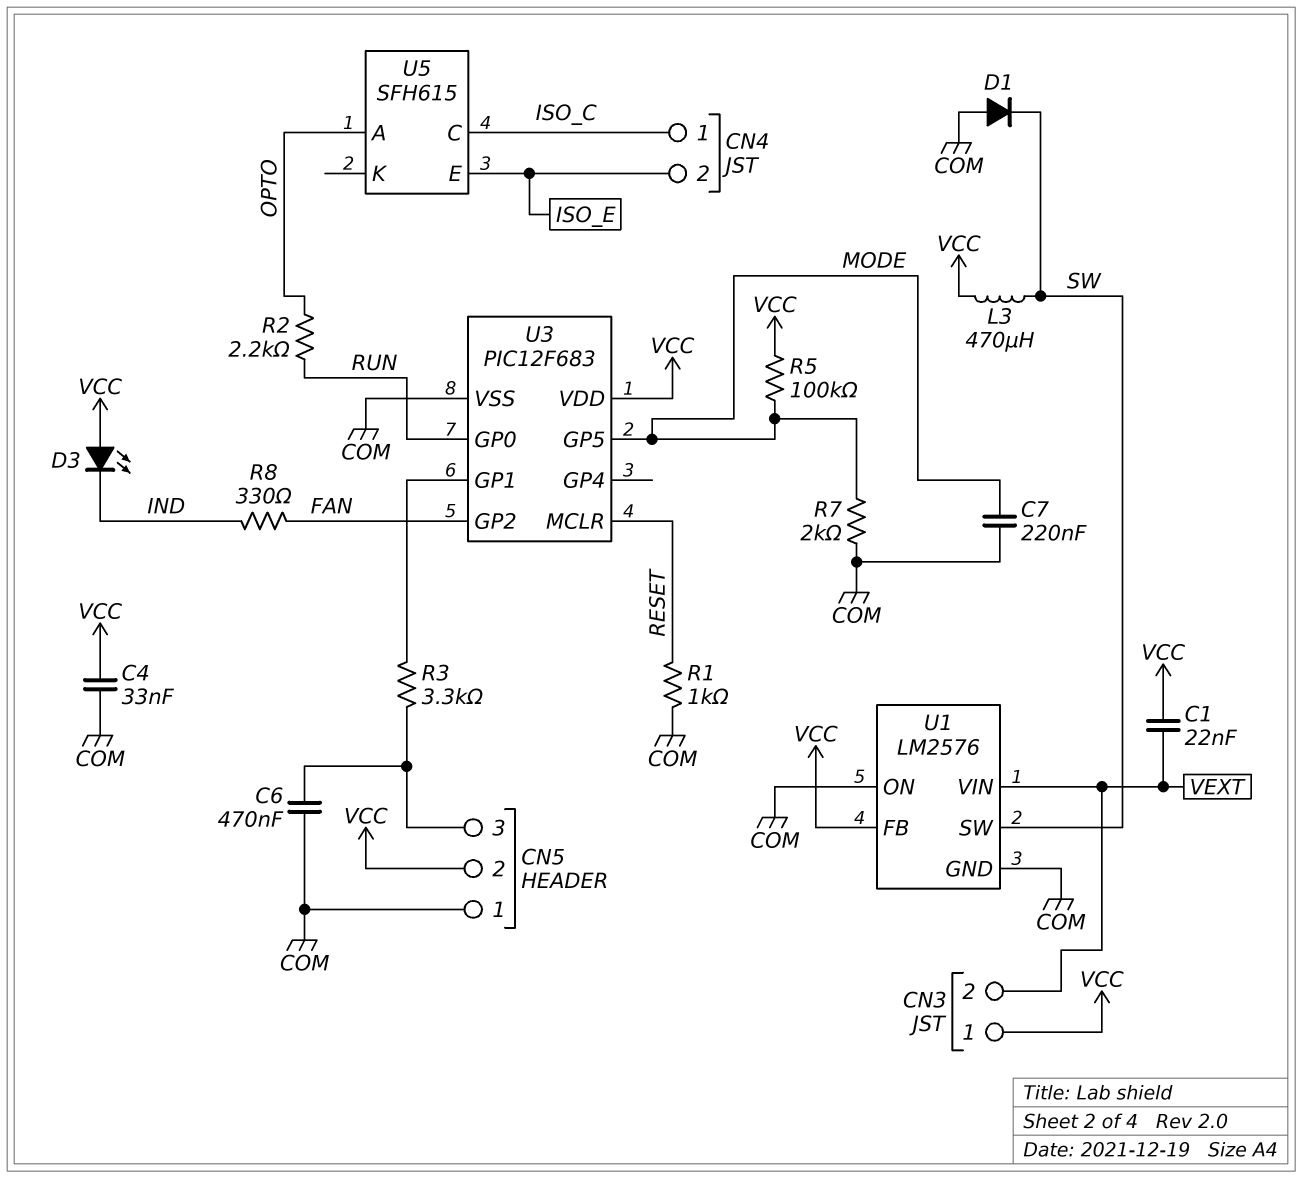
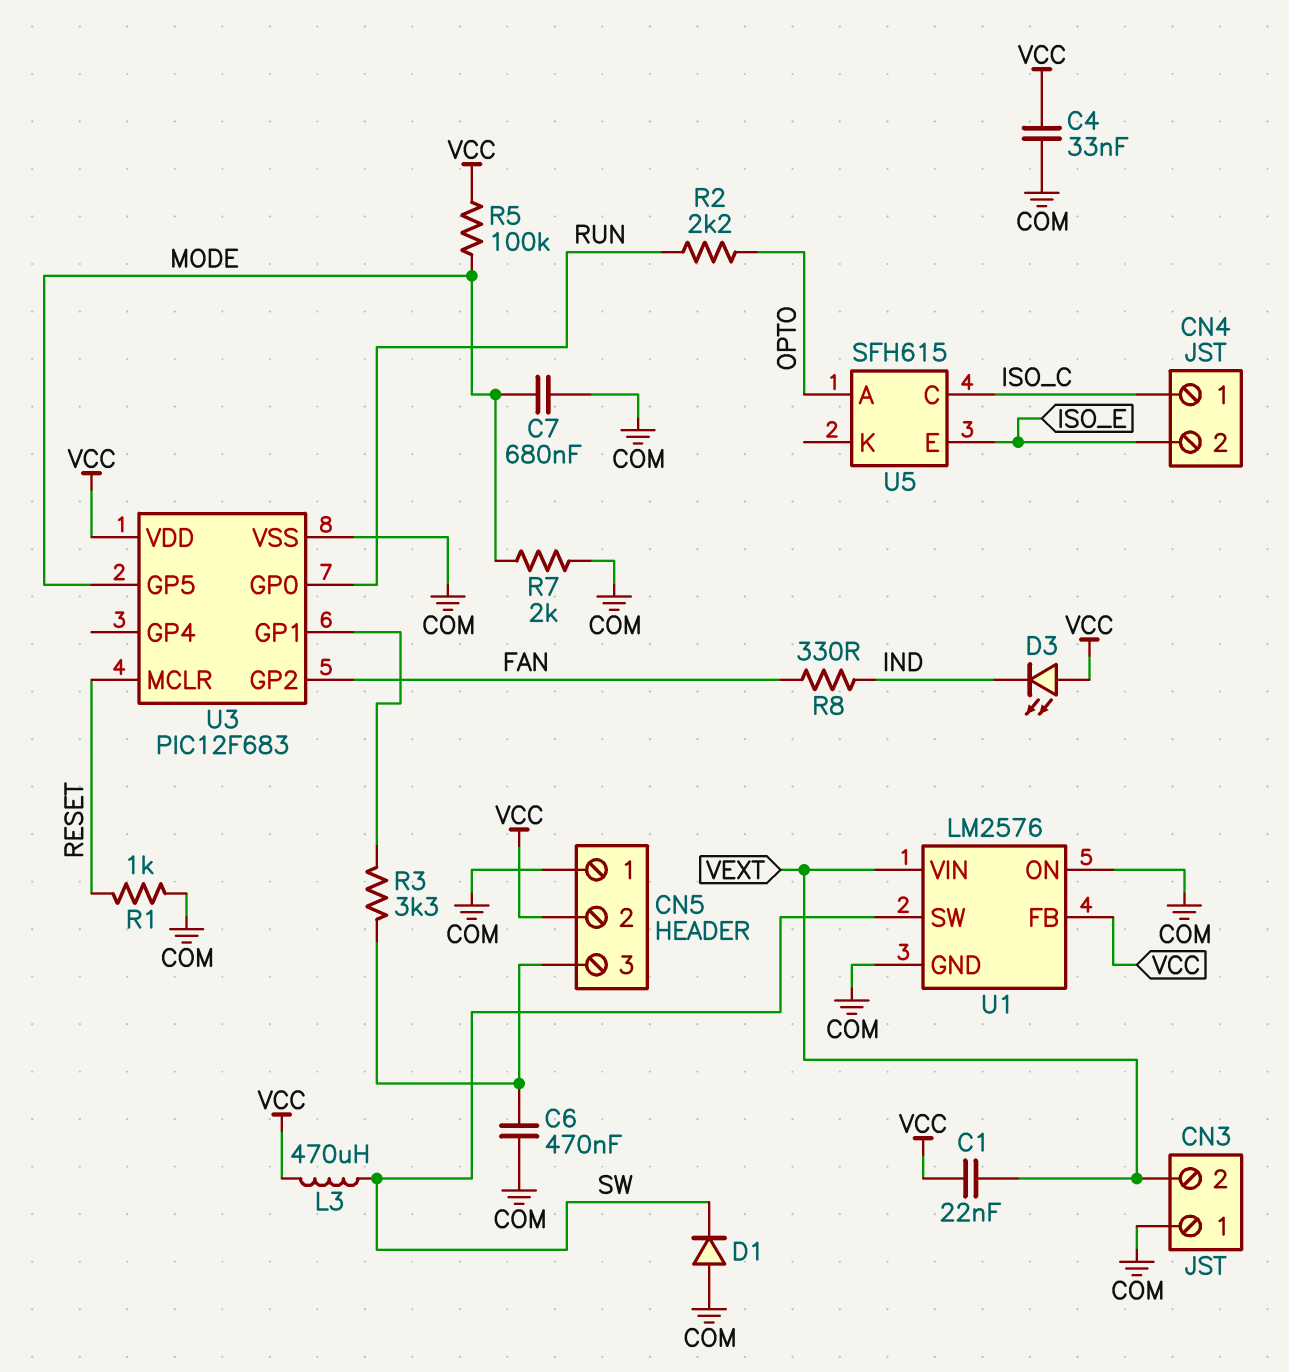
C7: 220nF (COM, MODE) -> 680nF (COM, MODE)
CN3 pin 1: VCC -> COM

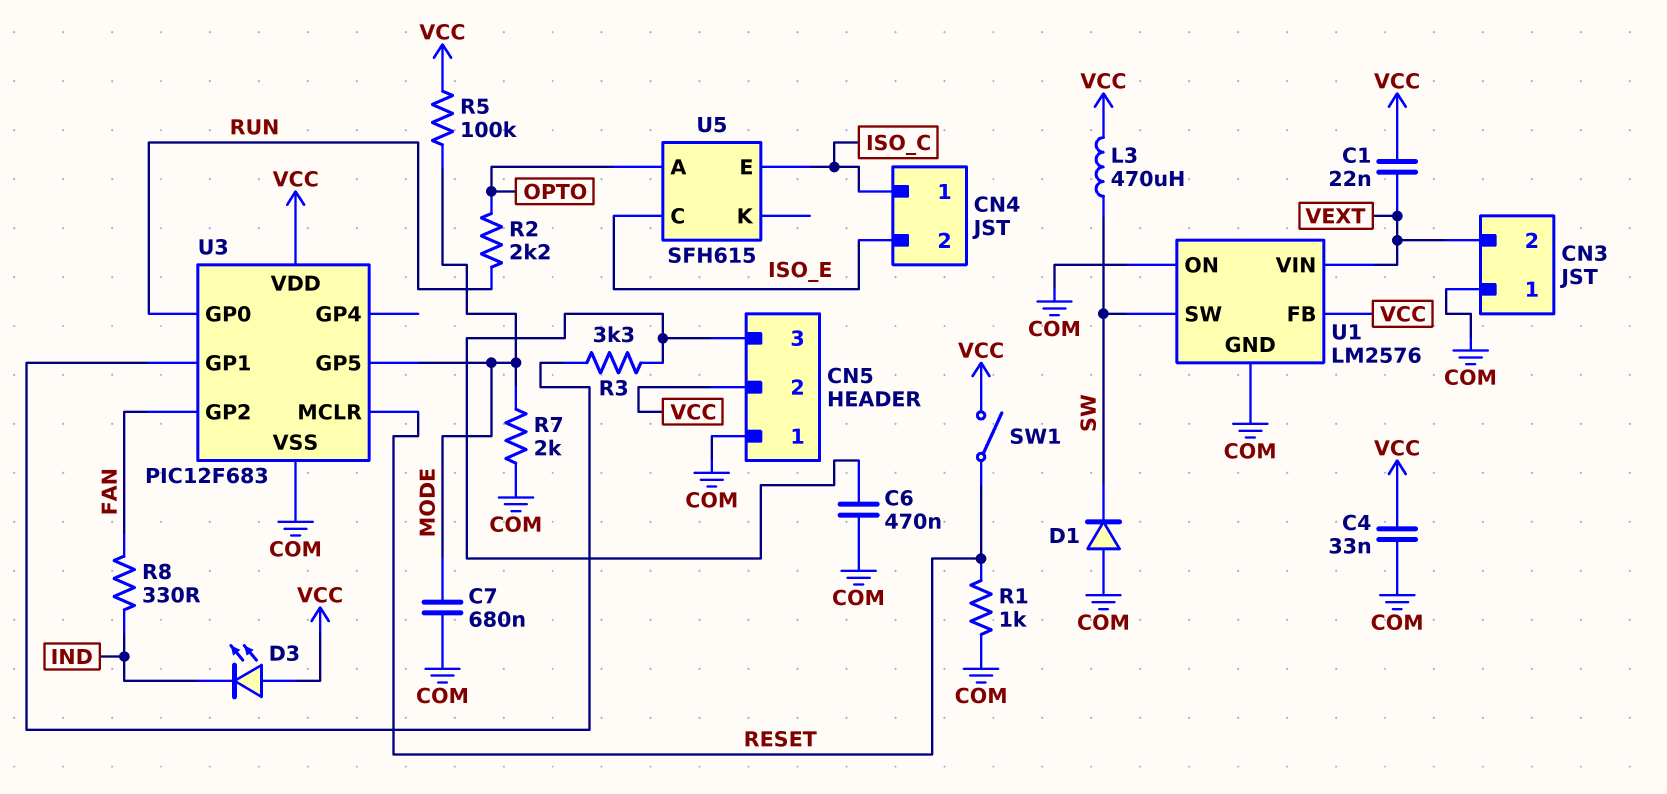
SW1: none -> switch (RESET, VCC)
U5 pin C: ISO_C -> ISO_E
U5 pin E: ISO_E -> ISO_C

